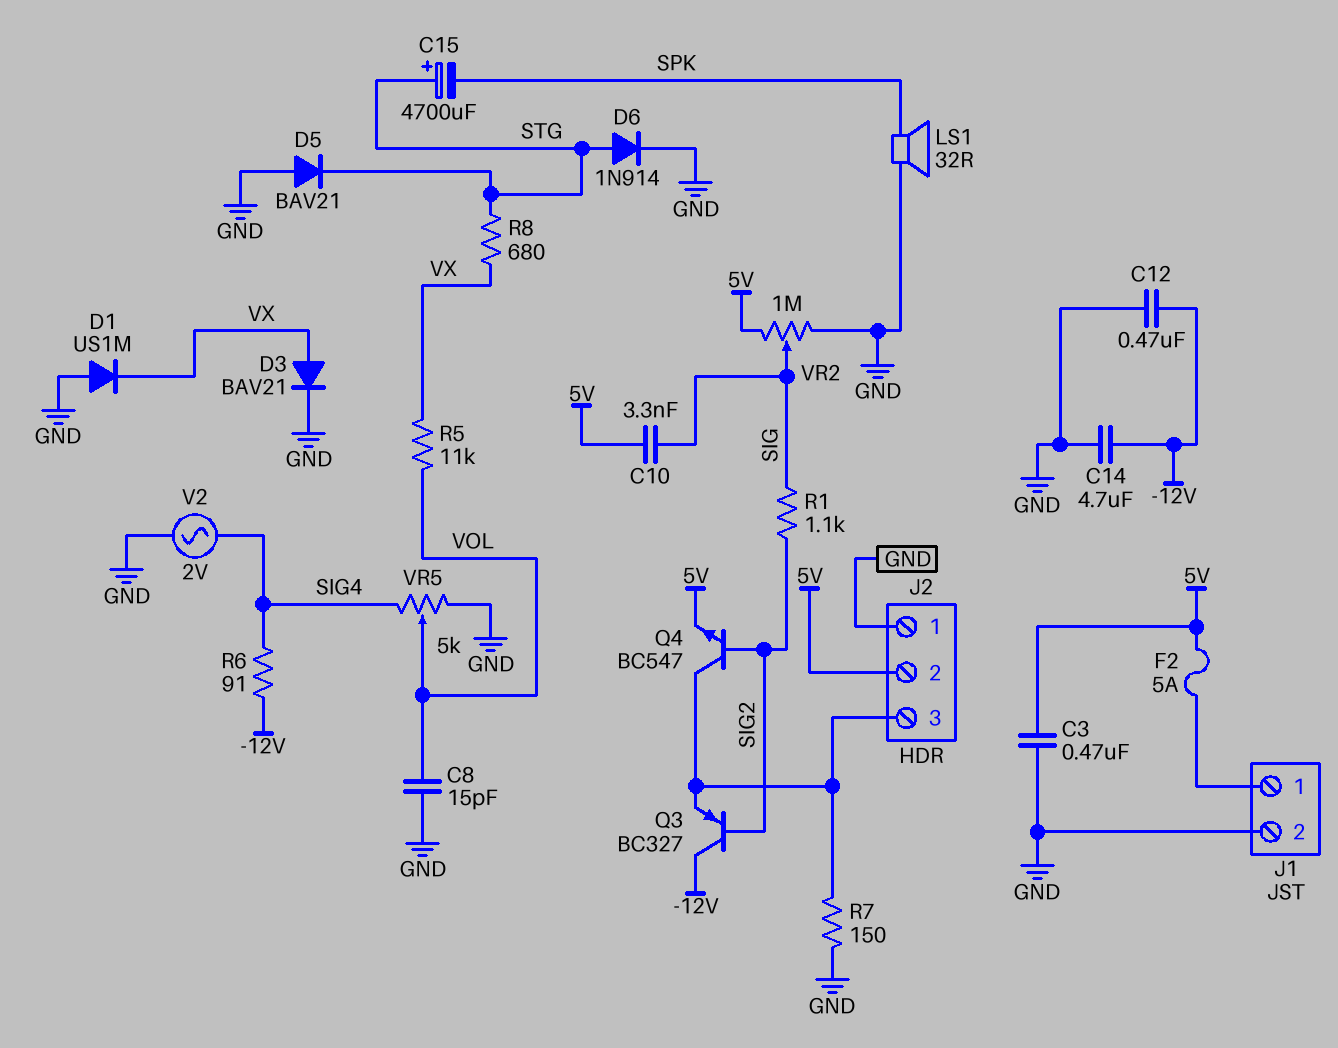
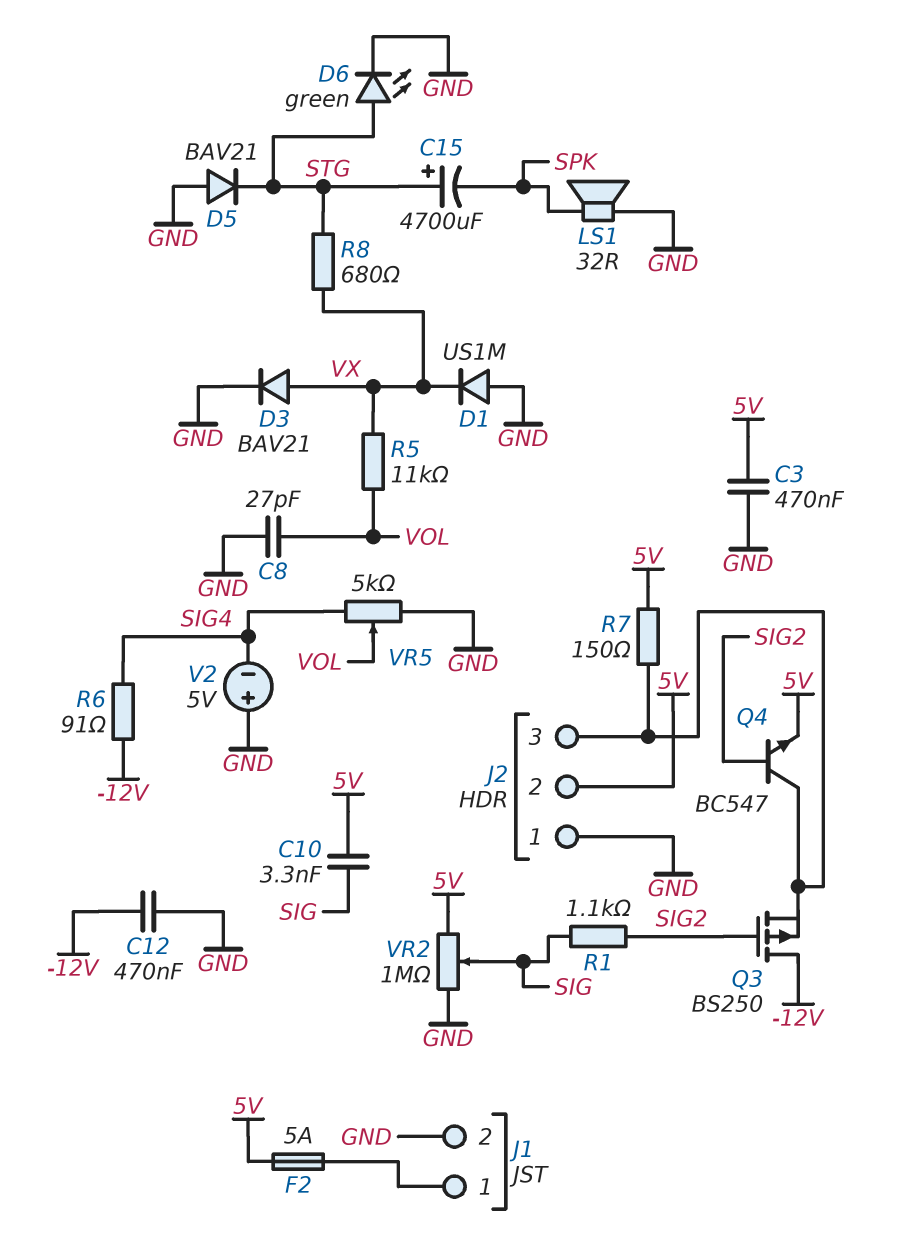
C8: 15pF (GND, VOL) -> 27pF (GND, VOL)
C14: 4.7uF (-12V, GND) -> none
D6: diode 1N914 (A STG, K GND) -> LED green (A STG, K GND)
Q3: PNP BC327 (B SIG2, C -12V, E J2/3) -> PMOS BS250 (G SIG2, D -12V, S J2/3)
R7: 150 (GND, J2/3) -> 150 (5V, J2/3)
V2: AC 2V (GND, SIG4) -> 5V (plus GND, minus SIG4)

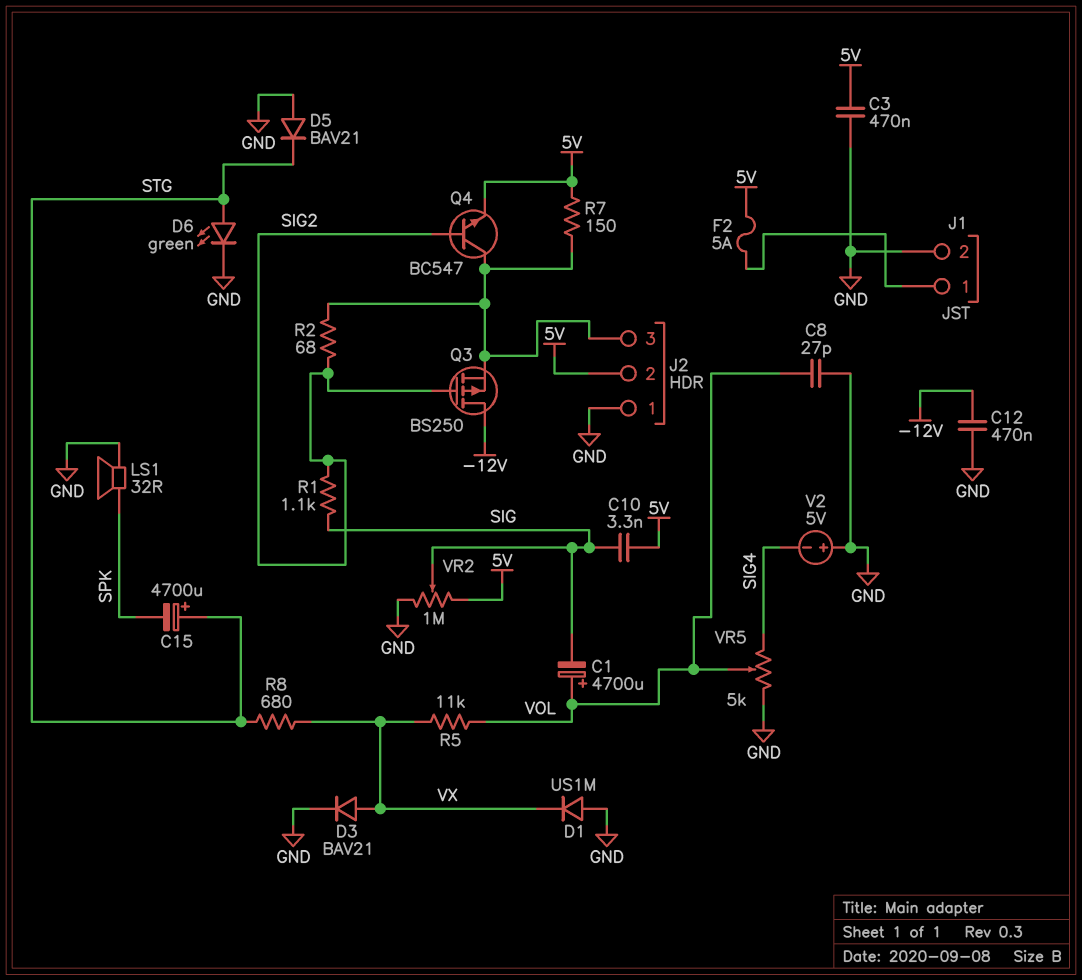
C1: none -> 4700uF (plus VOL, minus SIG)
R2: none -> 68 (J2/3, SIG2)
R6: 91 (-12V, SIG4) -> none

